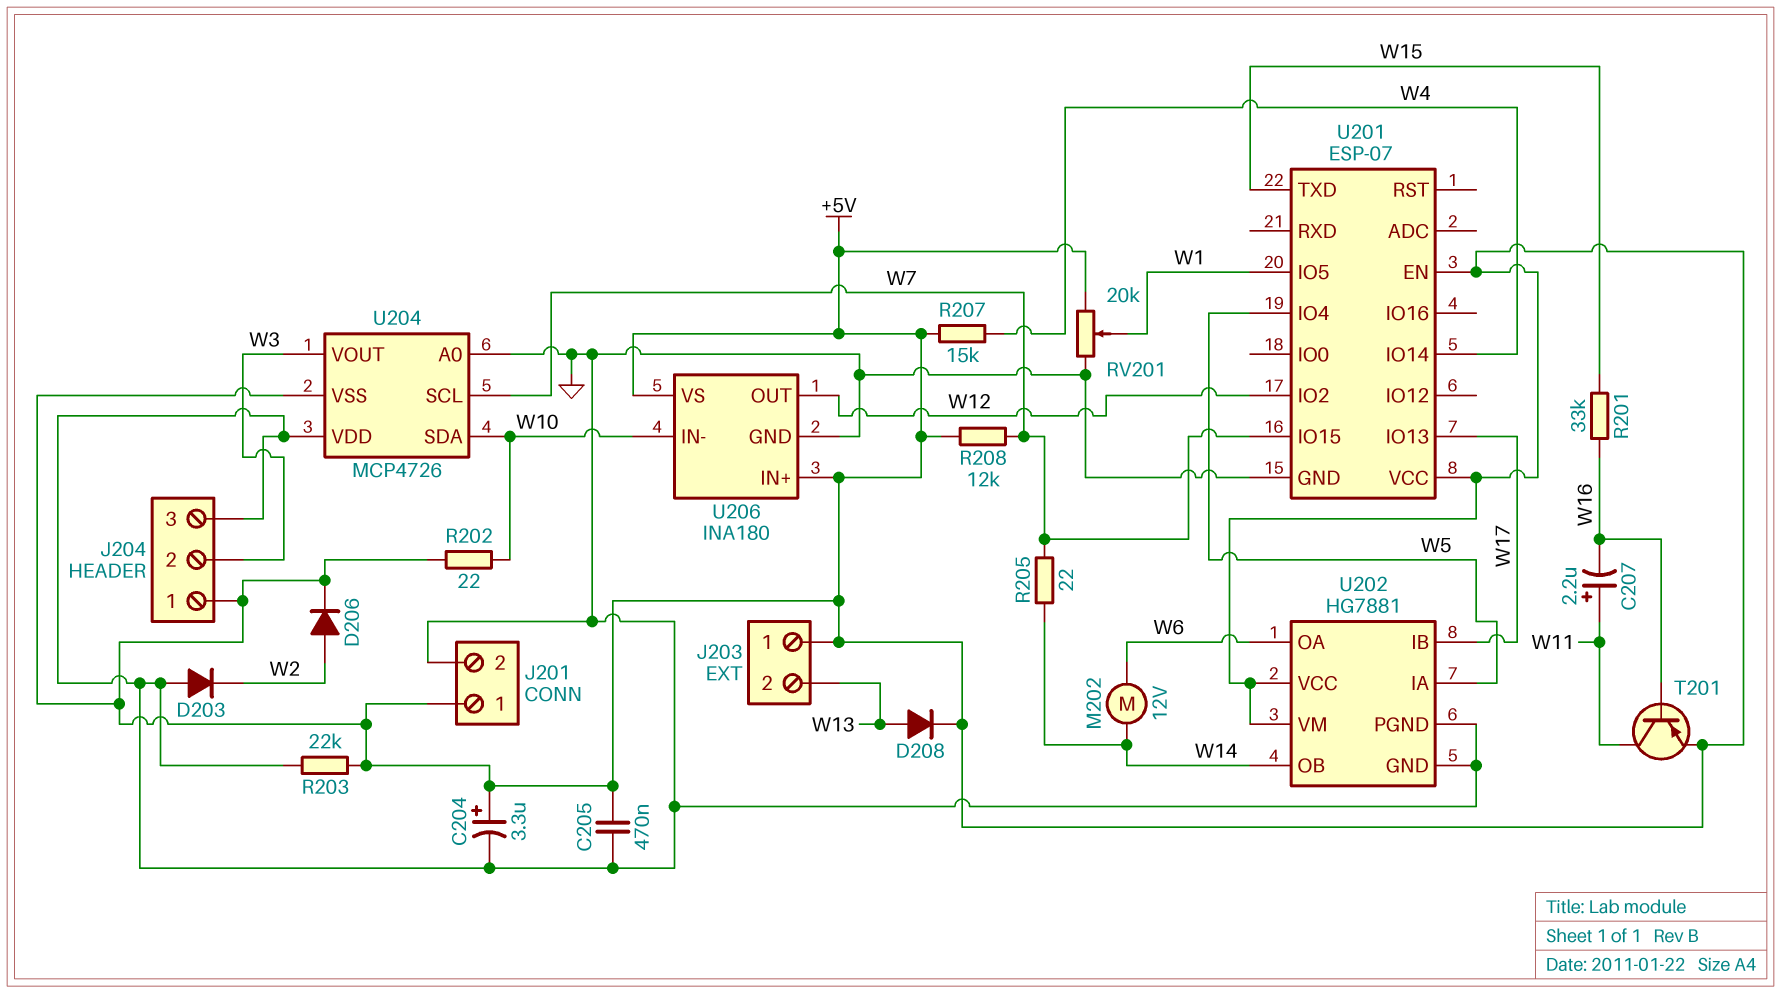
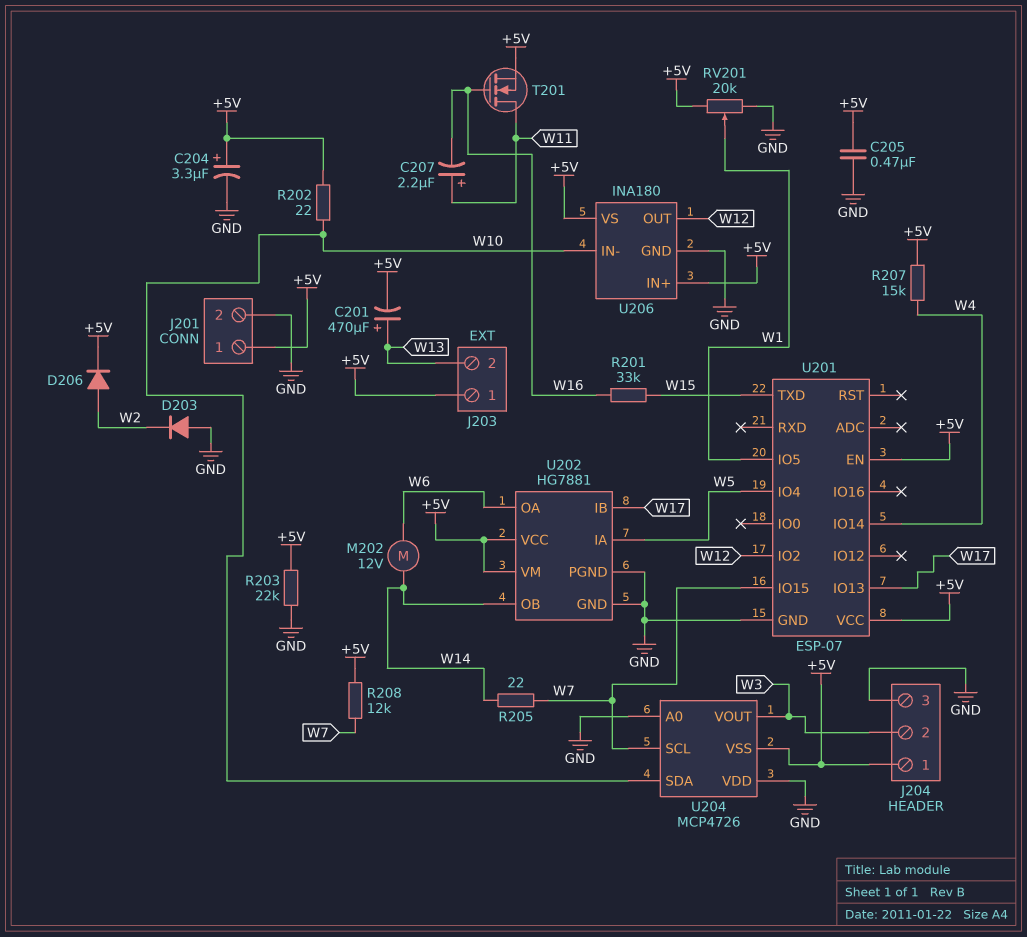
C201: none -> 470uF (plus W13, minus +5V)
D208: diode (A W13, K +5V) -> none
T201: PNP (B W16, C W11, E +5V) -> NMOS (G W16, D W11, S +5V)

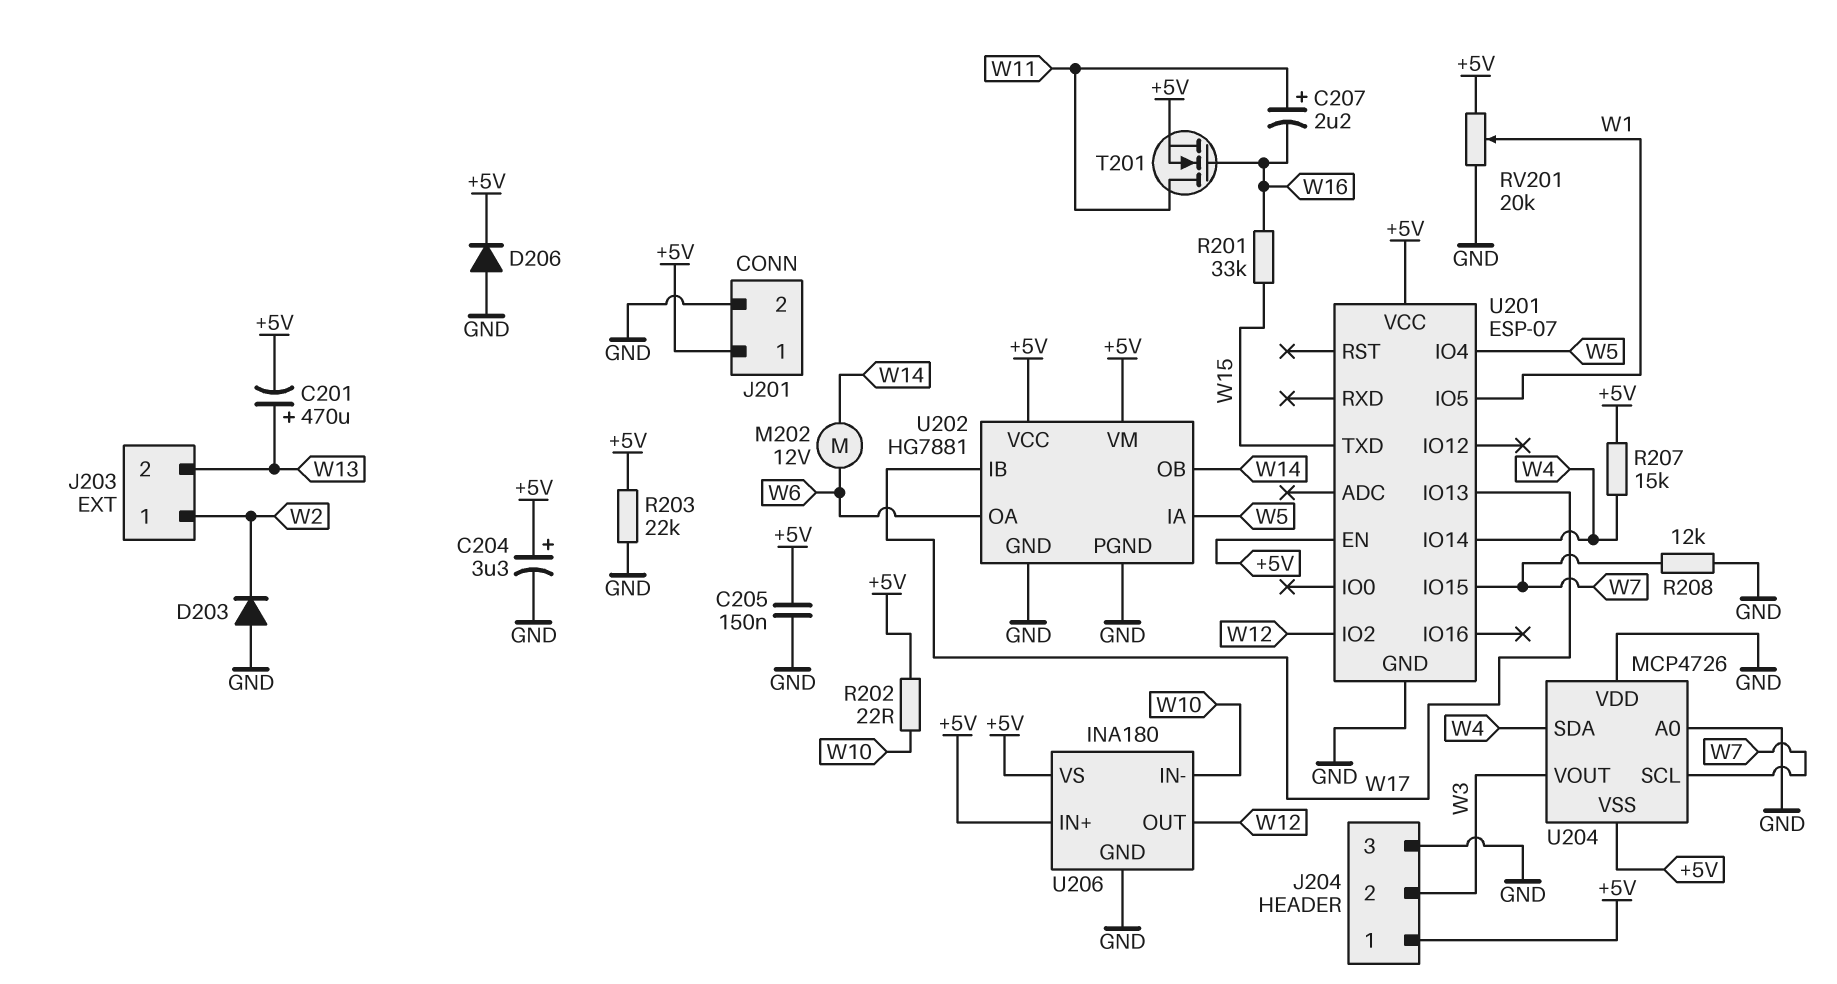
C205: 470nF (+5V, GND) -> 150nF (+5V, GND)
D206: diode (A W2, K +5V) -> diode (A GND, K +5V)
J203 pin 1: +5V -> W2
R205: 22 (W7, W14) -> none
R208: 12k (+5V, W7) -> 12k (GND, W7)
U204 pin SDA: W10 -> W4

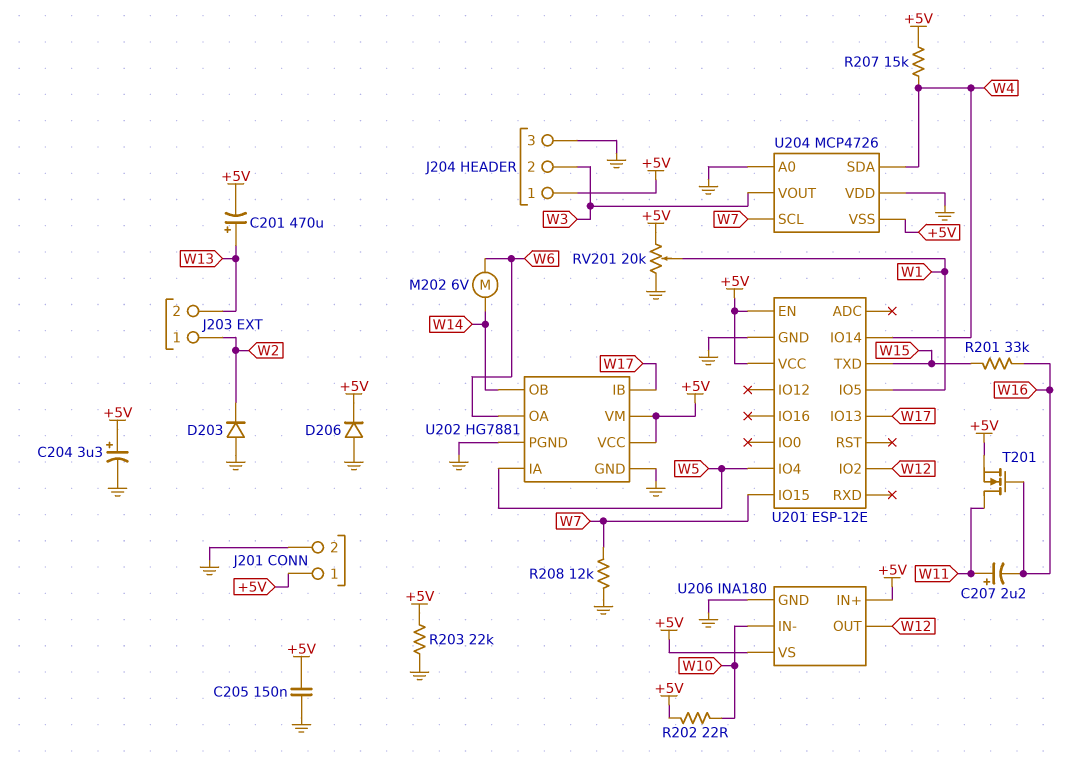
M202: motor 12V (W6, W14) -> motor 6V (W6, W14)
U201: ESP-07 -> ESP-12E

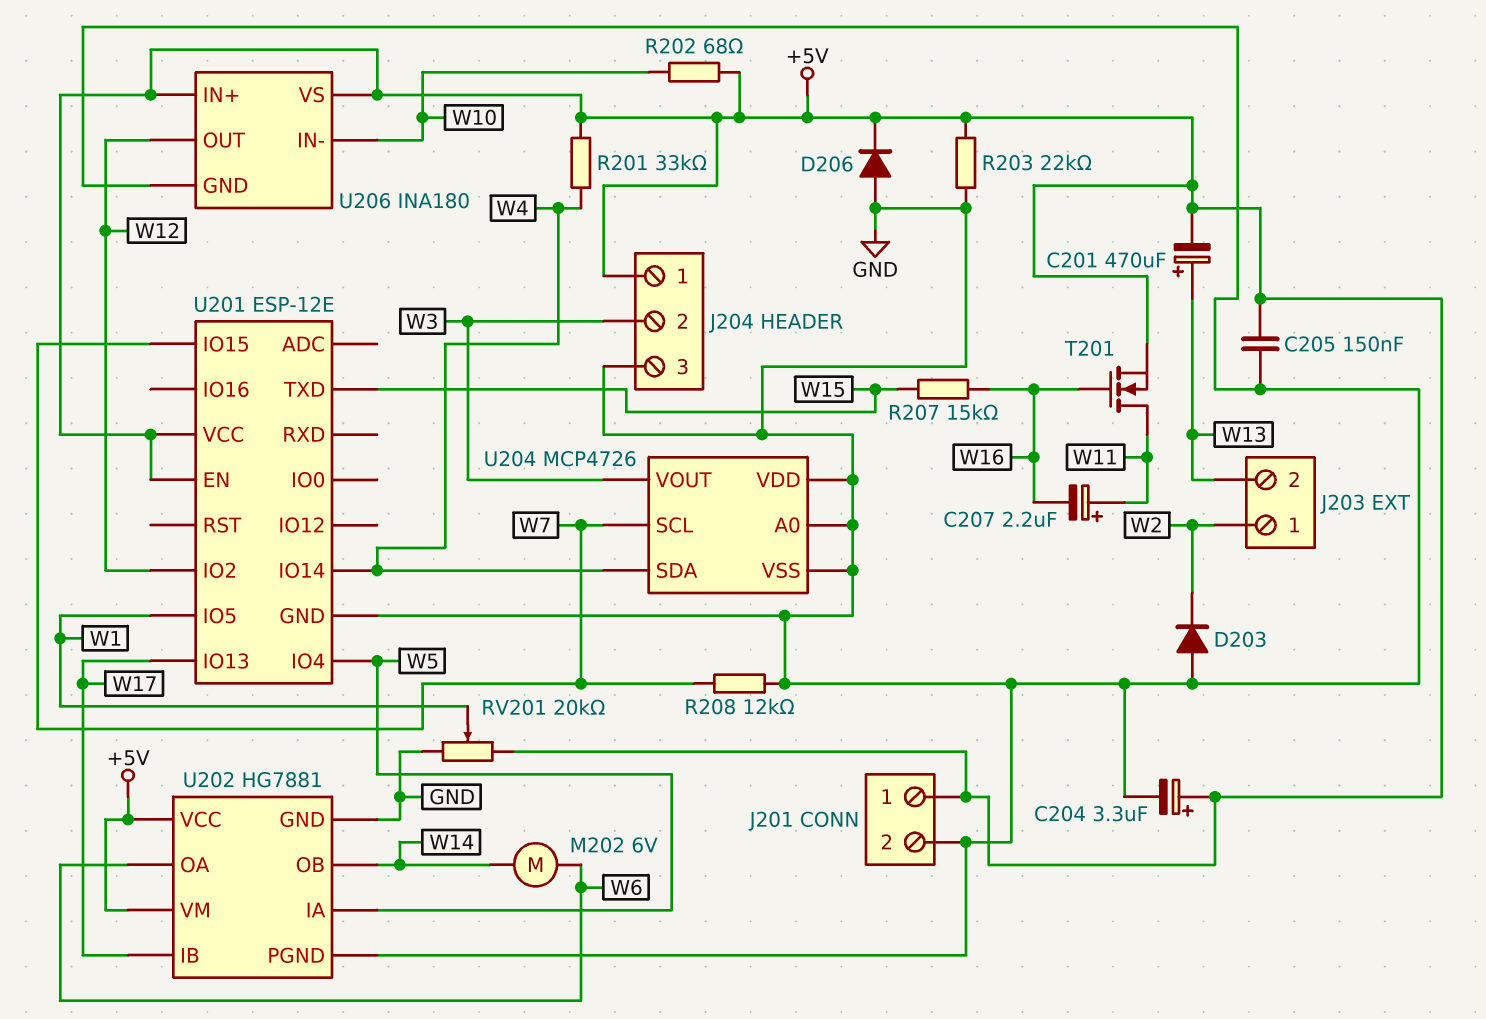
R201: 33k (W15, W16) -> 33k (+5V, W4)
R202: 22 (+5V, W10) -> 68 (+5V, W10)
R207: 15k (+5V, W4) -> 15k (W15, W16)
U204 pin VSS: +5V -> GND

